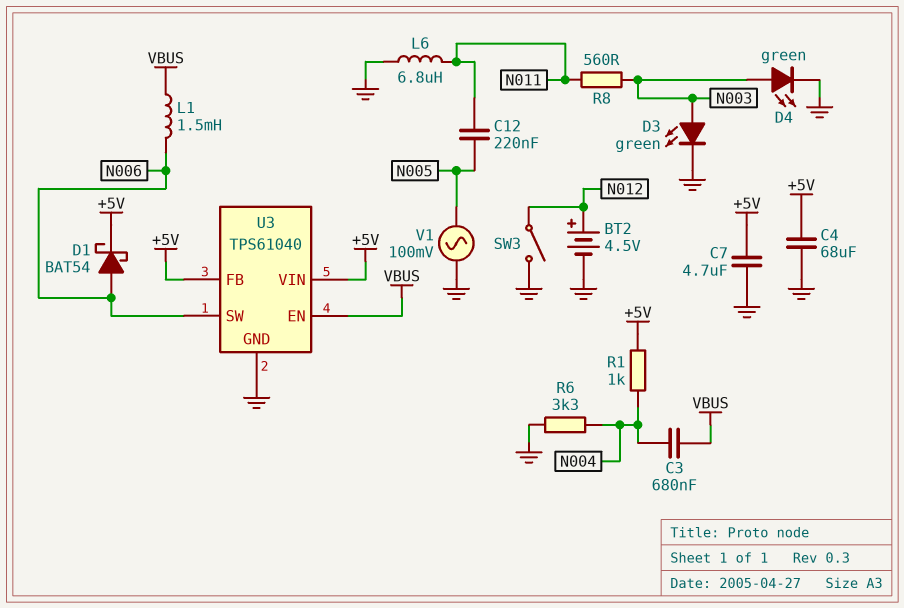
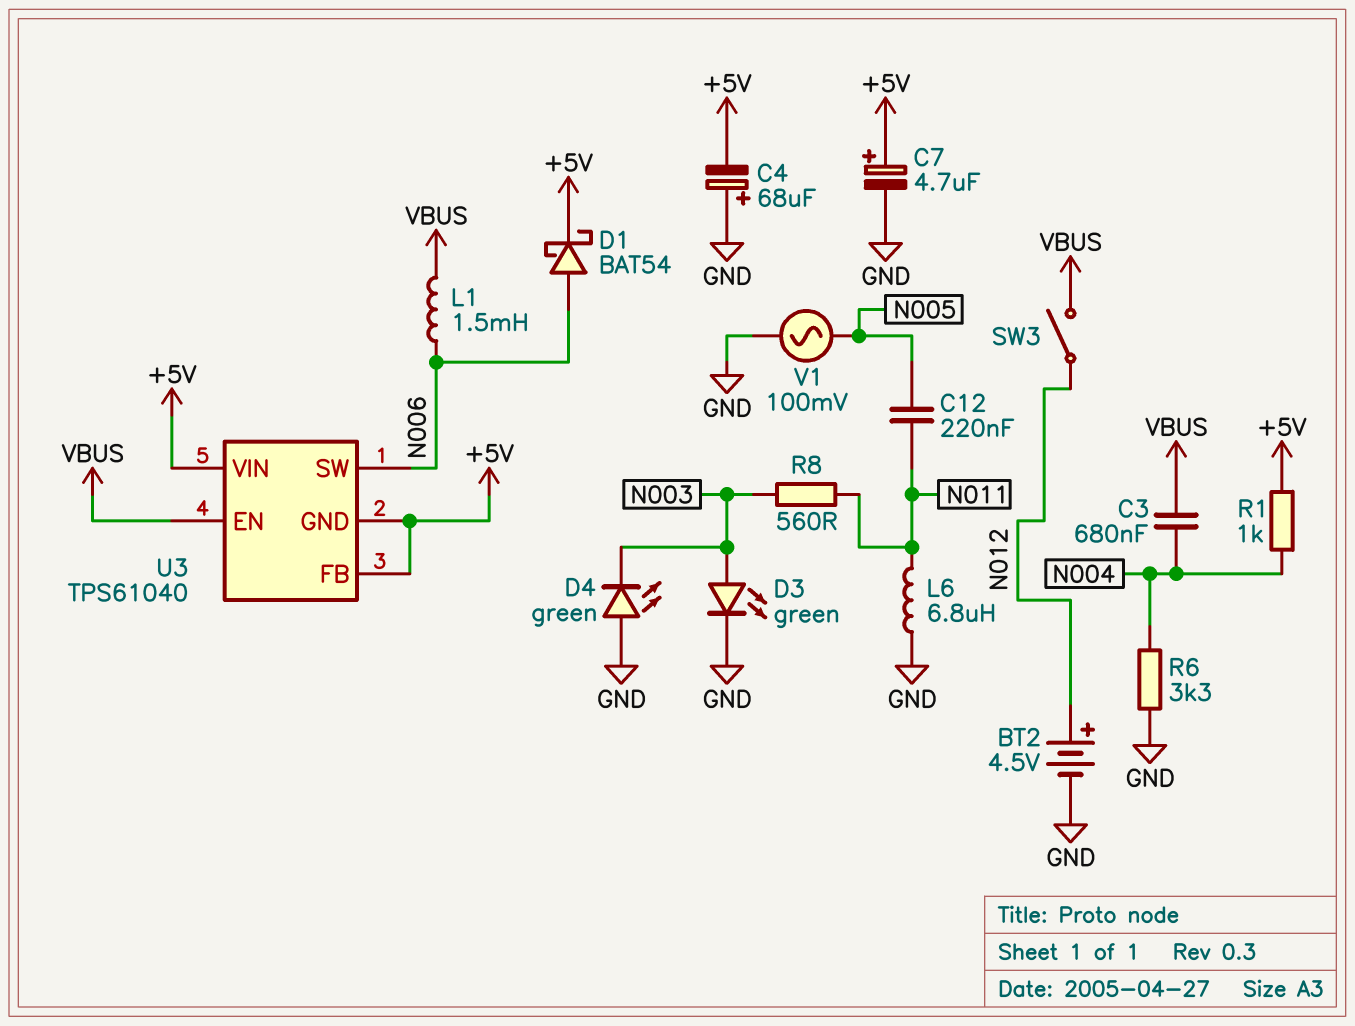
C4: 68uF (+5V, GND) -> 68uF (plus GND, minus +5V)
C7: 4.7uF (+5V, GND) -> 4.7uF (plus +5V, minus GND)
D4: LED green (A N003, K GND) -> LED green (A GND, K N003)
SW3: switch (GND, N012) -> switch (N012, VBUS)
U3 pin GND: GND -> +5V

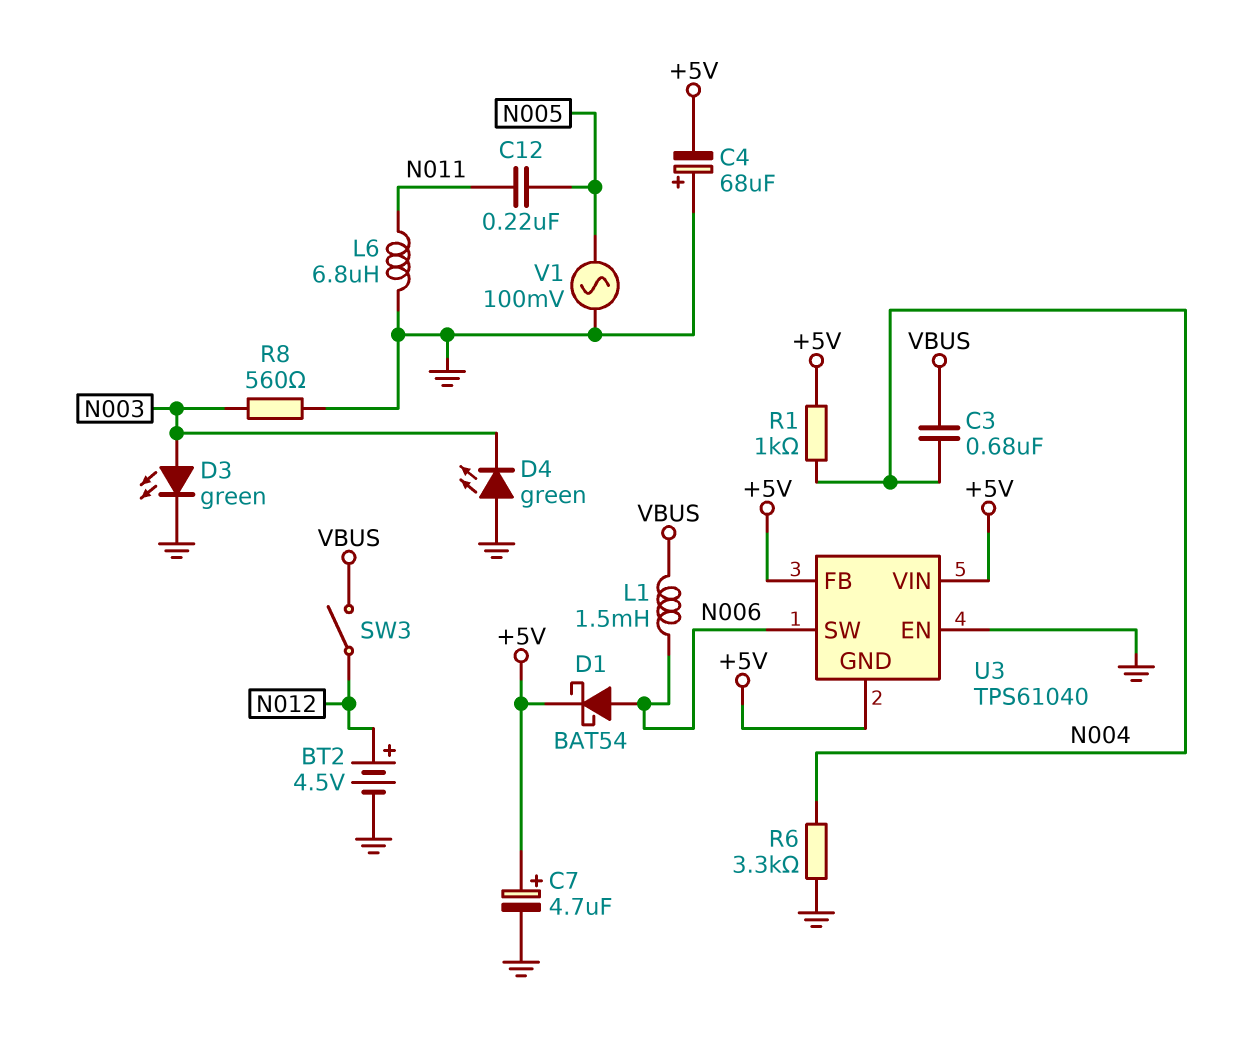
R8: 560 (N003, N011) -> 560 (GND, N003)
U3 pin EN: VBUS -> GND

